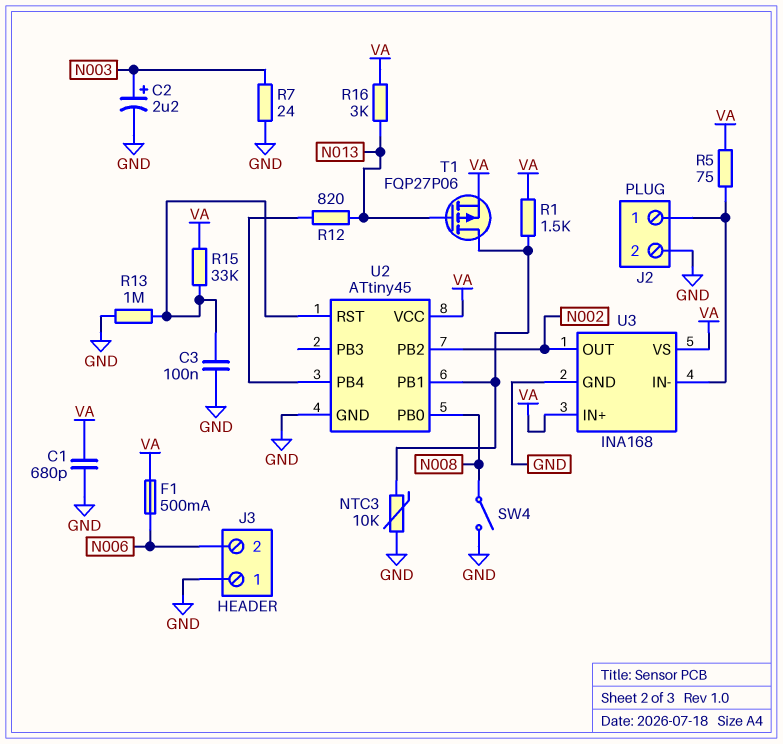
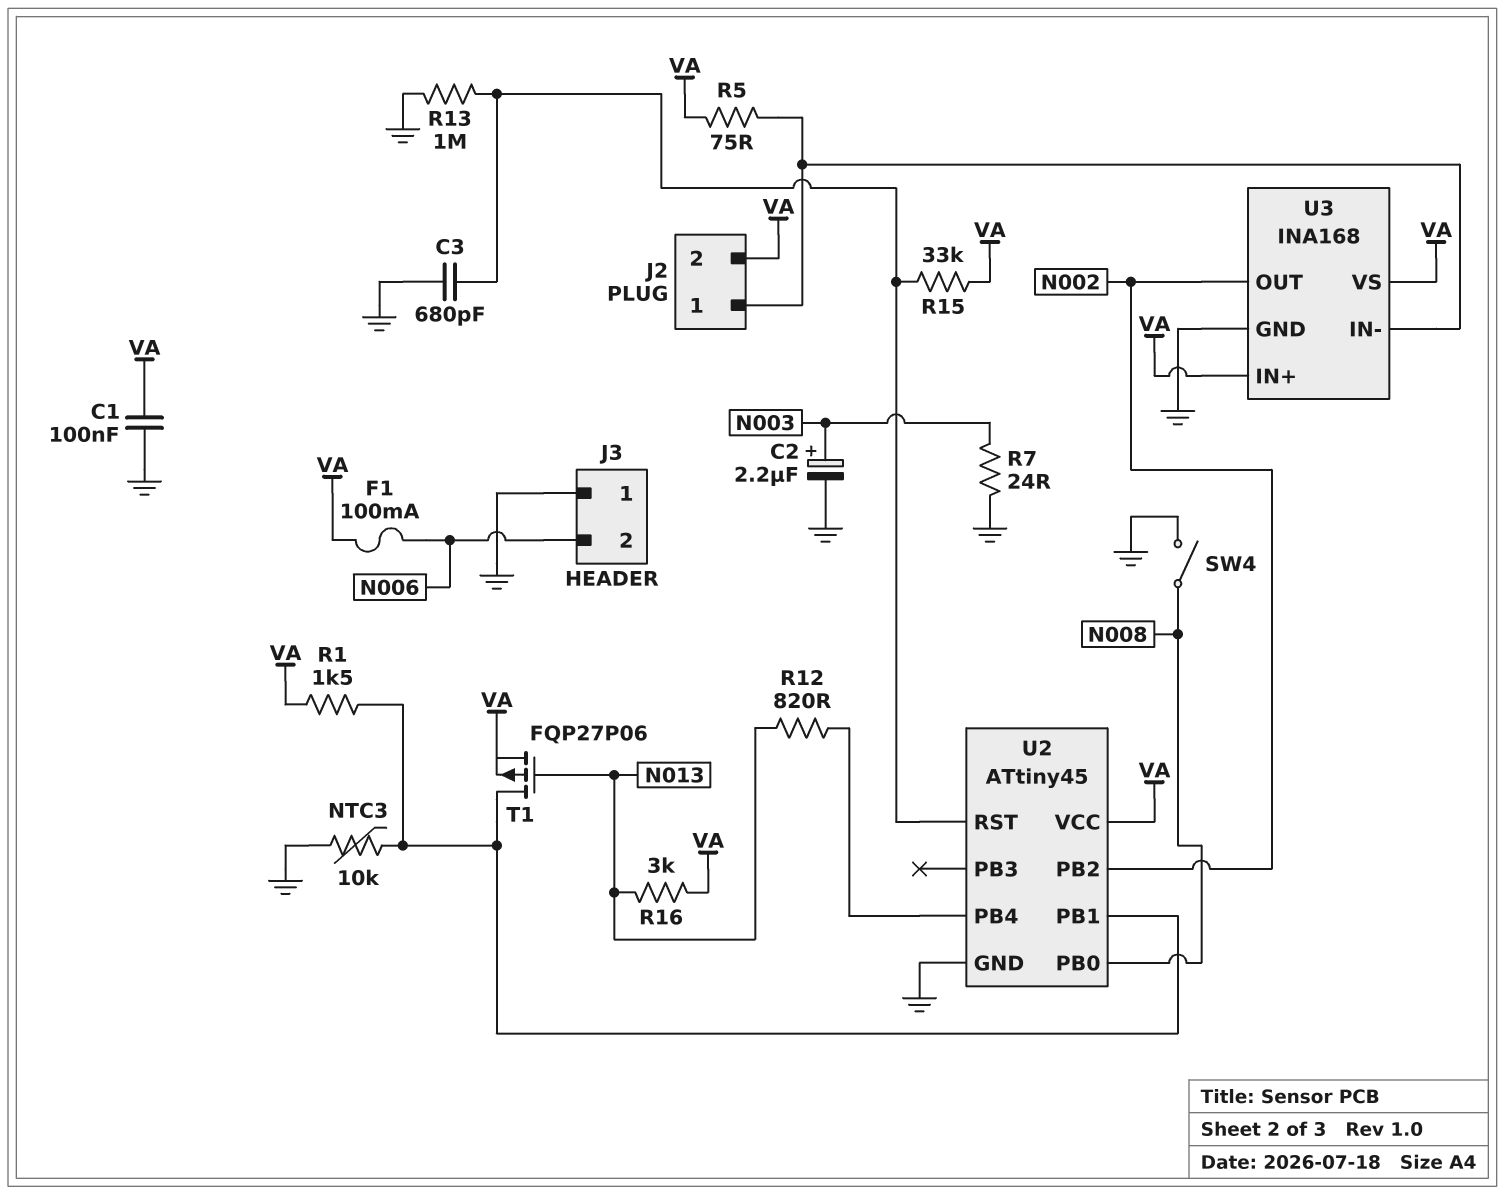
C1: 680pF (GND, VA) -> 100nF (GND, VA)
C3: 100nF (GND, U2/RST) -> 680pF (GND, U2/RST)
F1: 500mA (N006, VA) -> 100mA (N006, VA)
J2 pin 2: GND -> VA

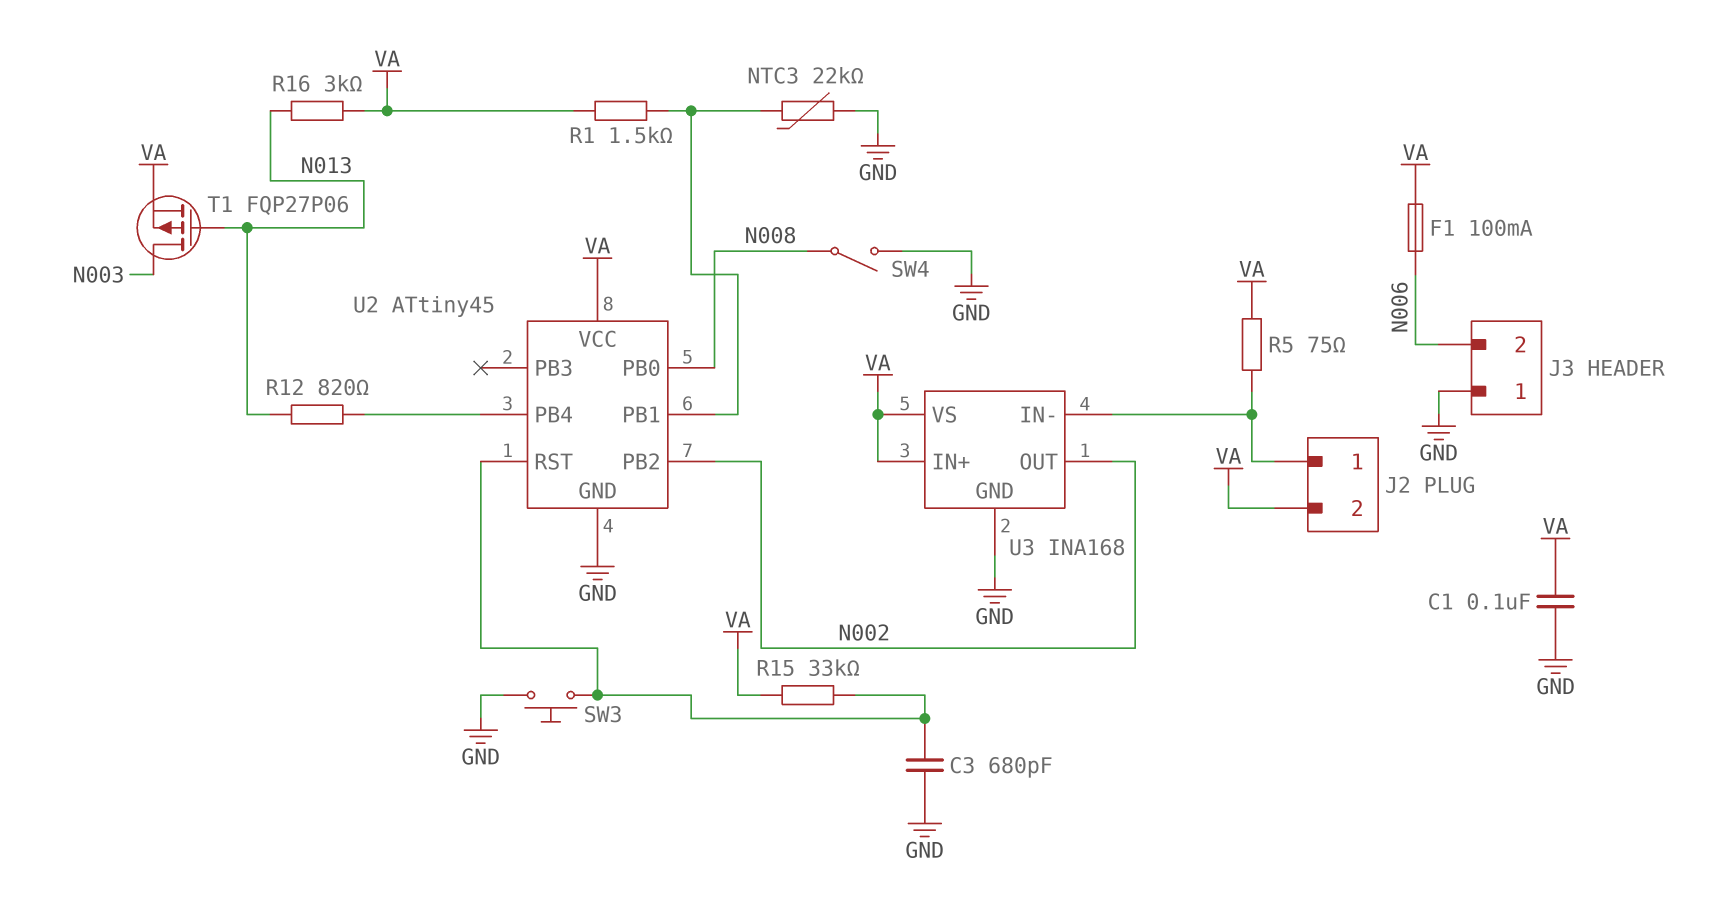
C2: 2.2uF (plus N003, minus GND) -> none
NTC3: 10k (GND, U2/PB1) -> 22k (GND, U2/PB1)
R7: 24 (GND, N003) -> none
R13: 1M (GND, U2/RST) -> none
SW3: none -> button (GND, U2/RST)
T1: PMOS FQP27P06 (G N013, D U2/PB1, S VA) -> PMOS FQP27P06 (G N013, D N003, S VA)

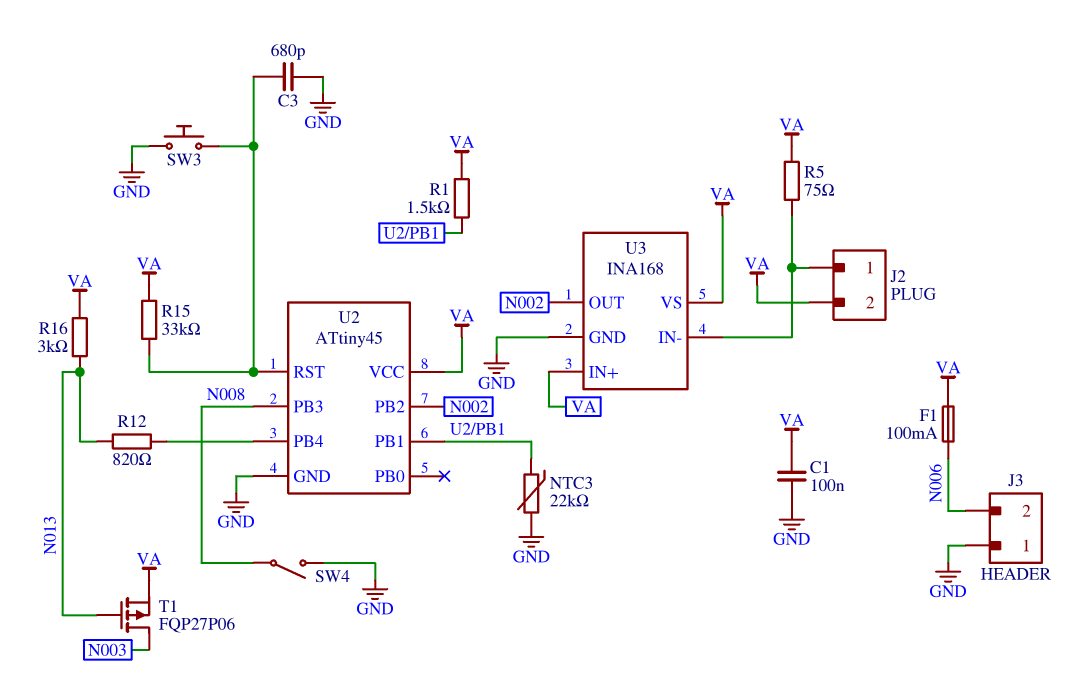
U2 pin PB0: N008 -> none
U2 pin PB3: none -> N008

